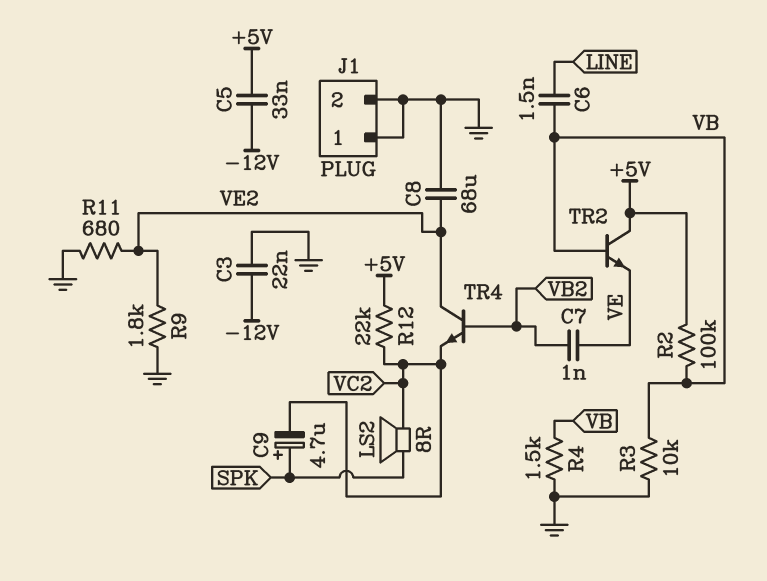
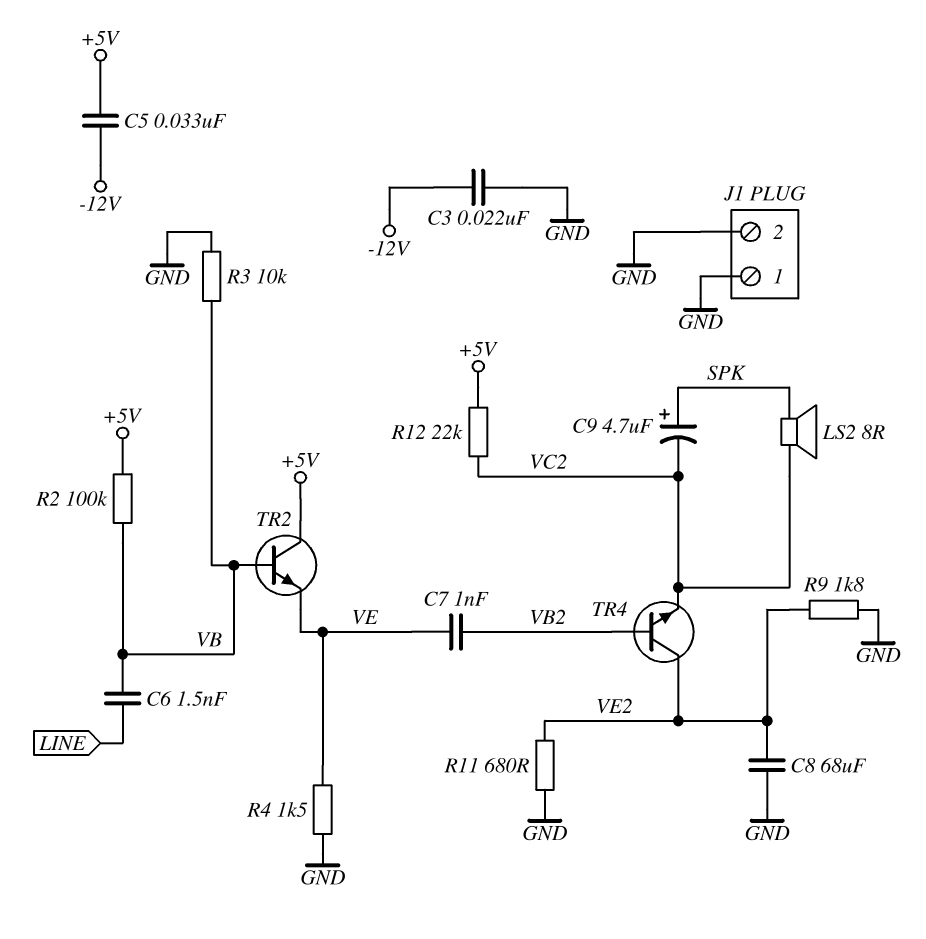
R4: 1.5k (GND, VB) -> 1.5k (GND, VE)

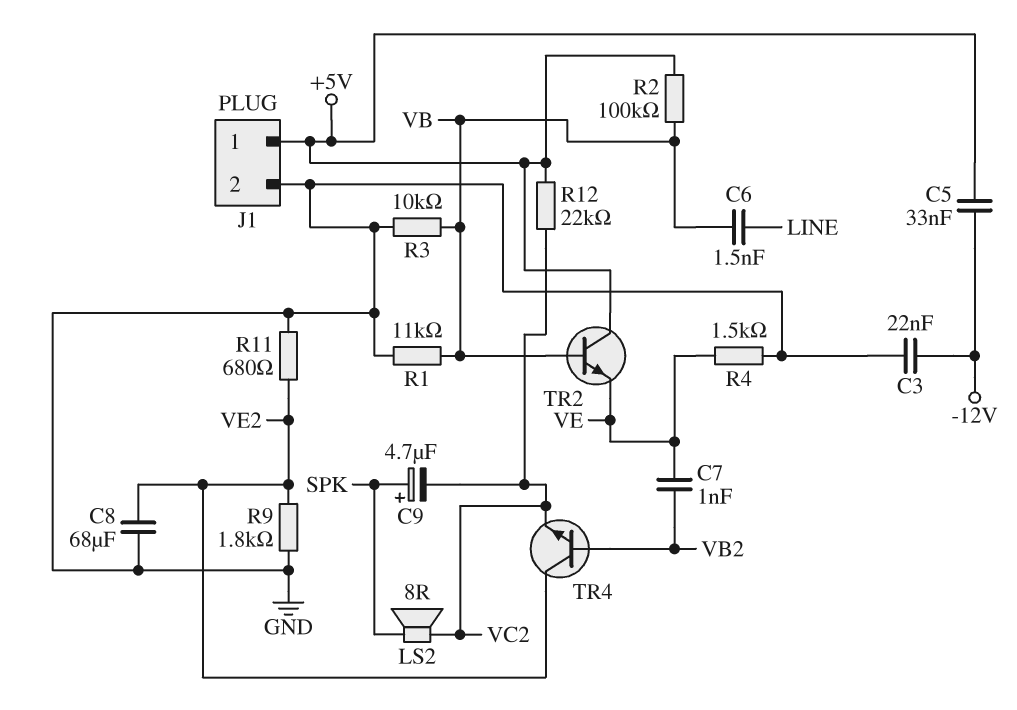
J1 pin 1: GND -> +5V
R1: none -> 11k (GND, VB)

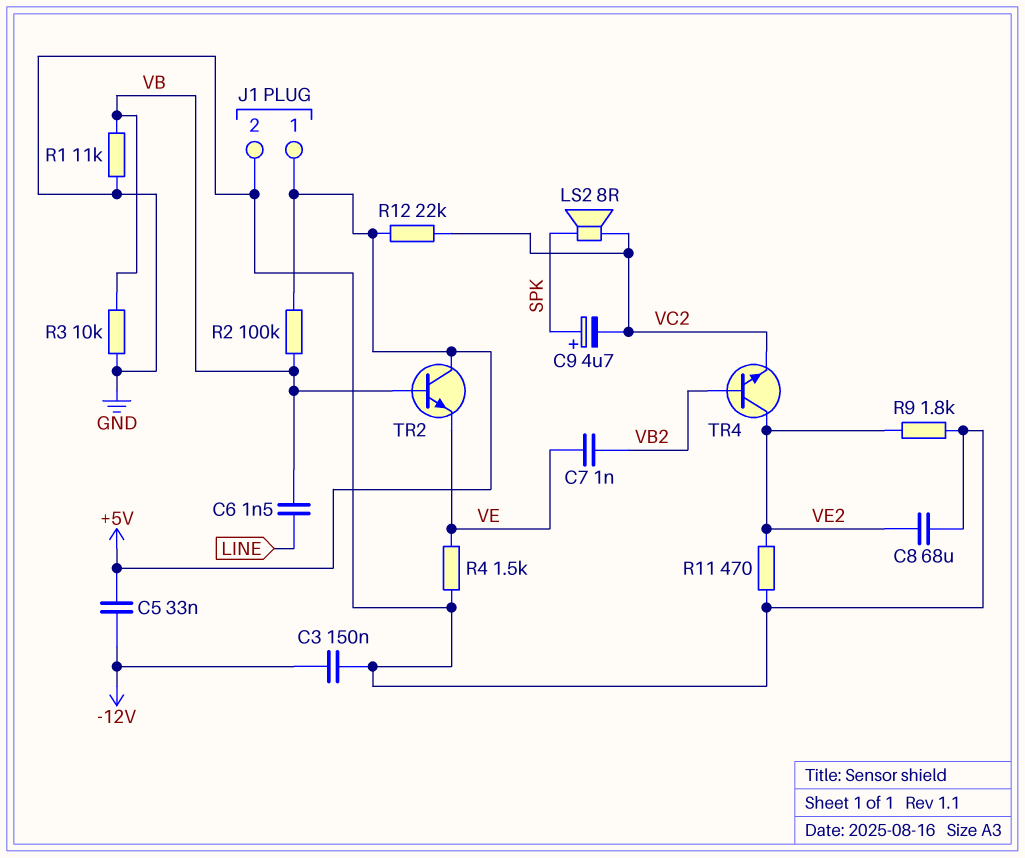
C3: 22nF (-12V, GND) -> 150nF (-12V, GND)
R11: 680 (GND, VE2) -> 470 (GND, VE2)

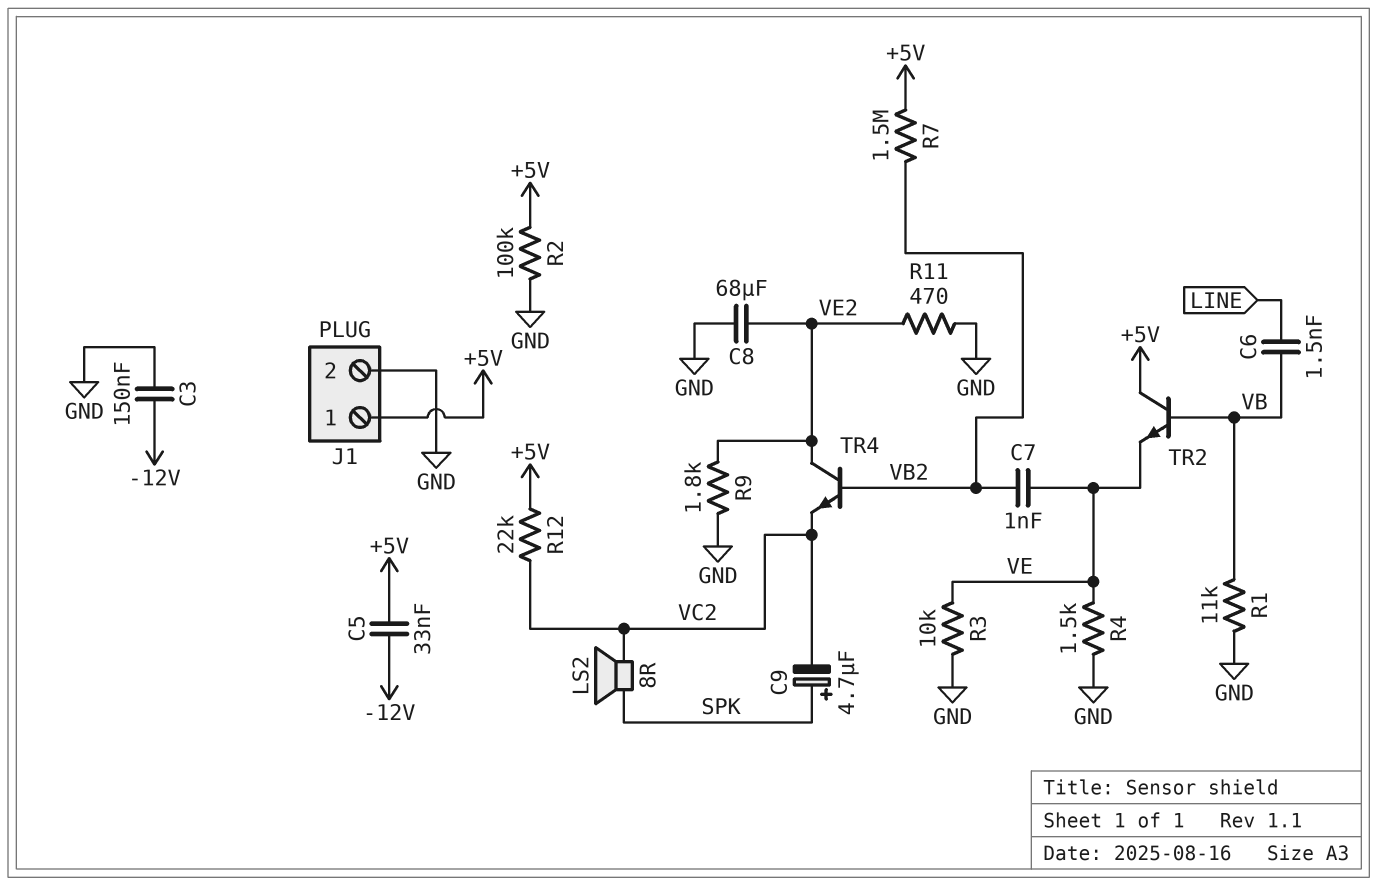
R2: 100k (+5V, VB) -> 100k (+5V, GND)
R3: 10k (GND, VB) -> 10k (GND, VE)
R7: none -> 1.5M (+5V, VB2)

